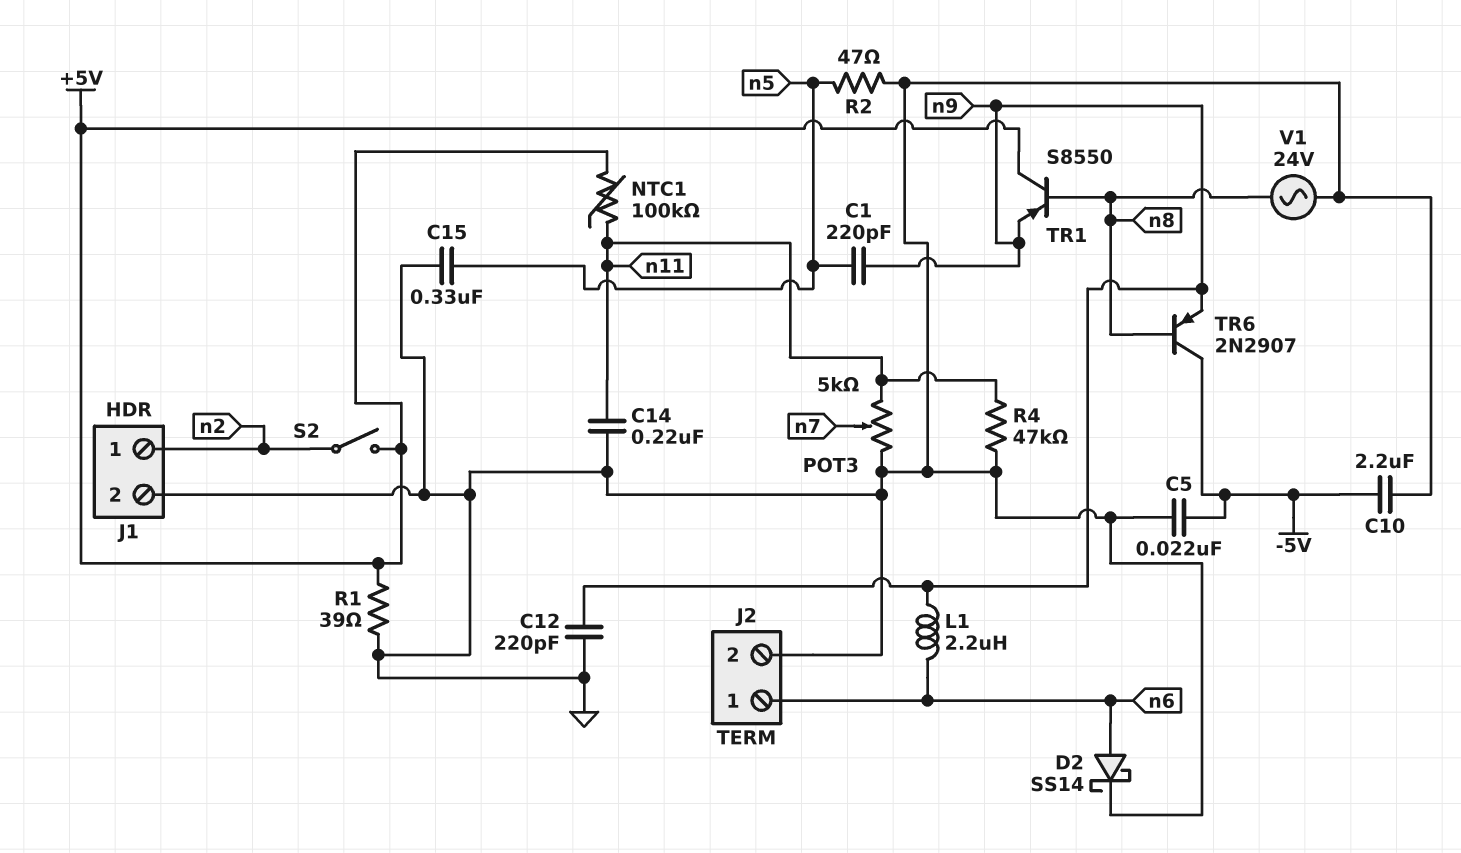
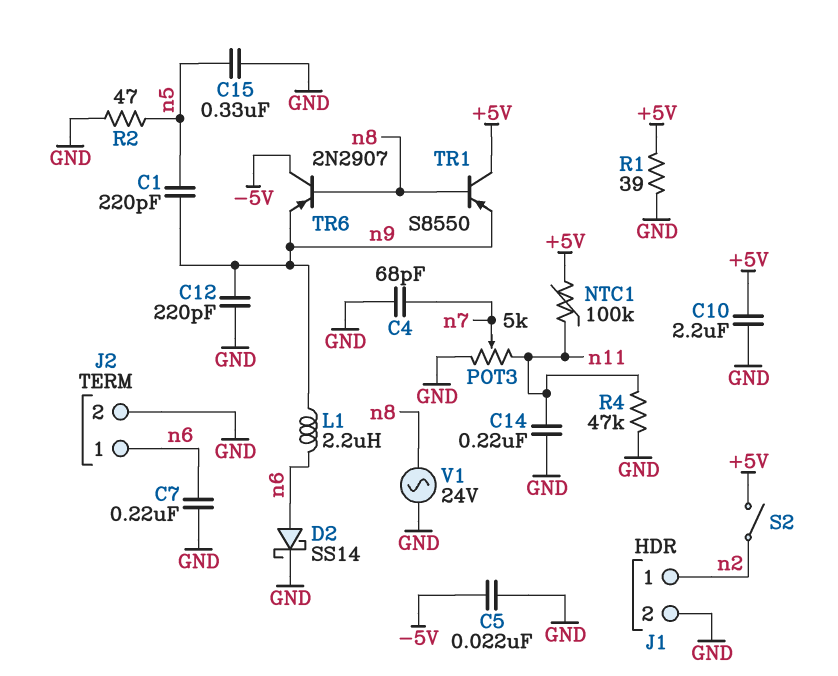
C4: none -> 68pF (GND, n7)
C7: none -> 220nF (GND, n6)
C10: 2.2uF (-5V, GND) -> 2.2uF (+5V, GND)

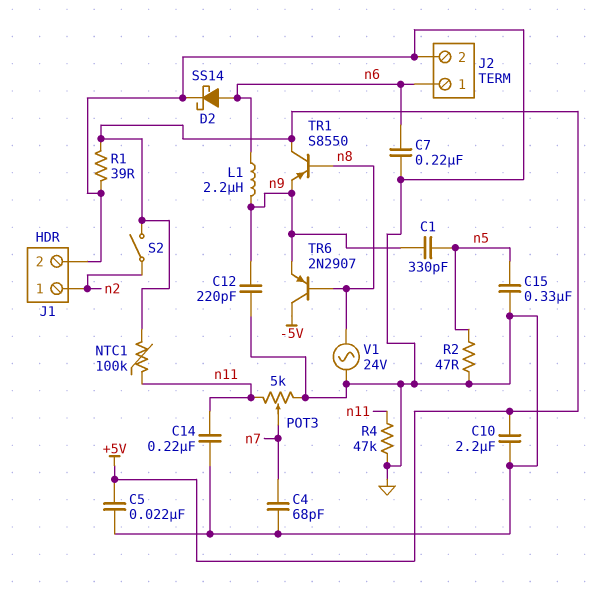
C1: 220pF (n5, n9) -> 330pF (n5, n9)
C5: 22nF (-5V, GND) -> 22nF (+5V, GND)

